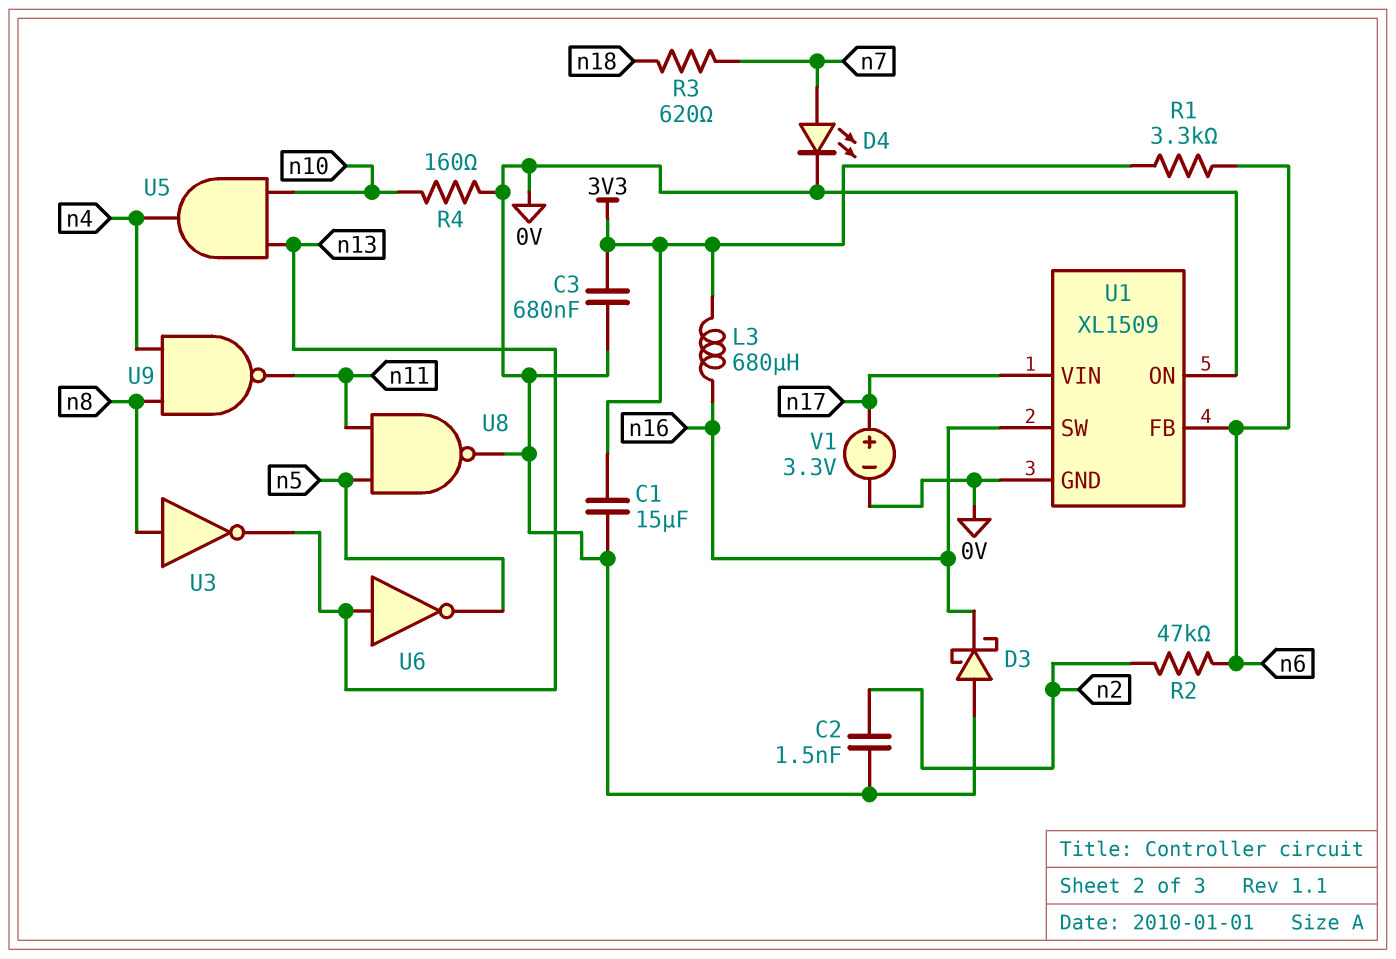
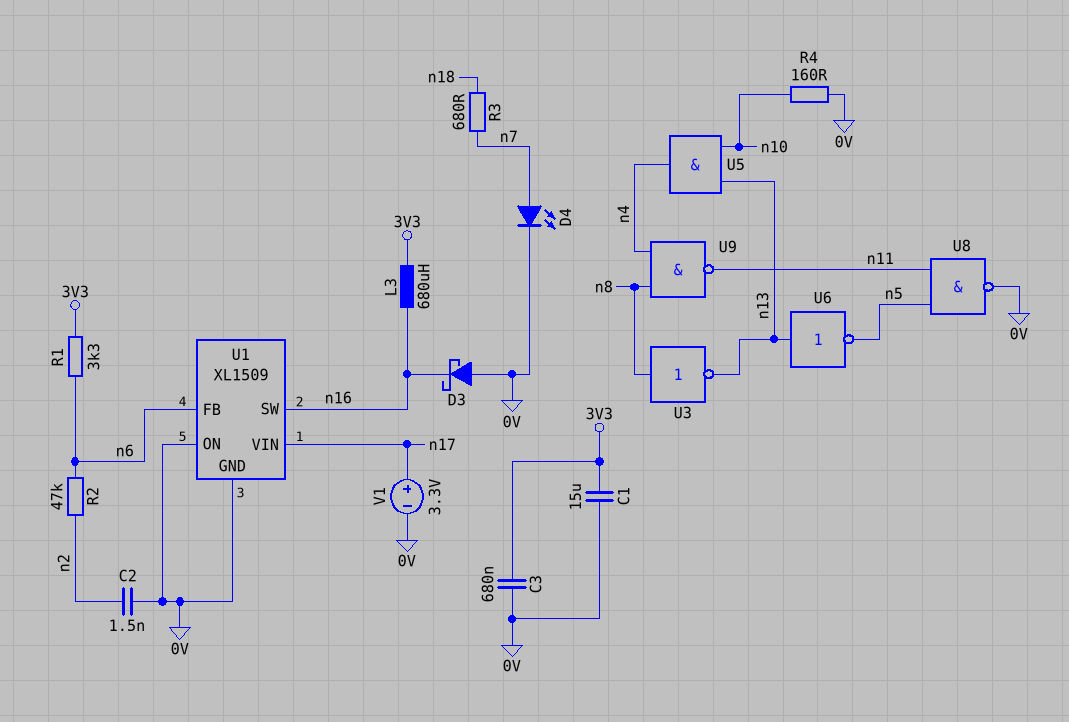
R3: 620 (n7, n18) -> 680 (n7, n18)

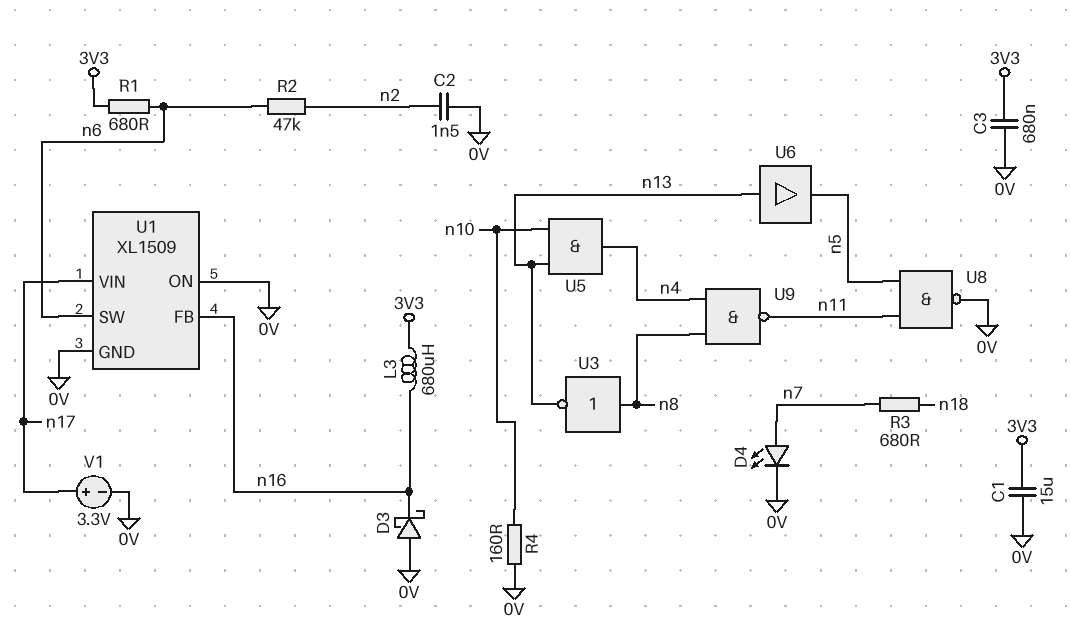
R1: 3.3k (3V3, n6) -> 680 (3V3, n6)
U1 pin FB: n6 -> n16
U1 pin SW: n16 -> n6
U6: NOT (in n13, out n5) -> buffer (in n13, out n5)

